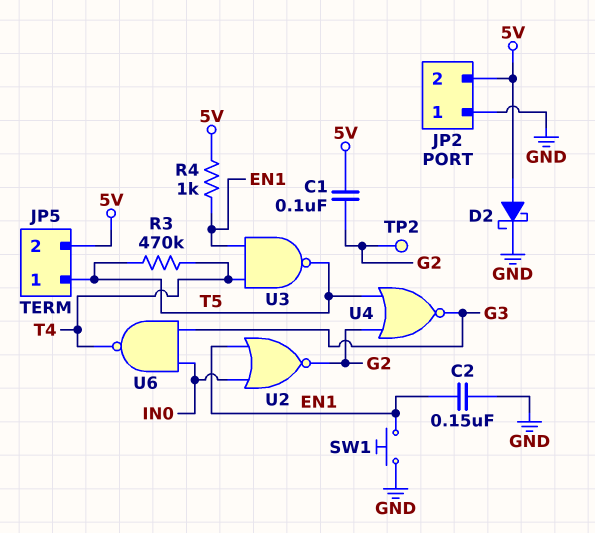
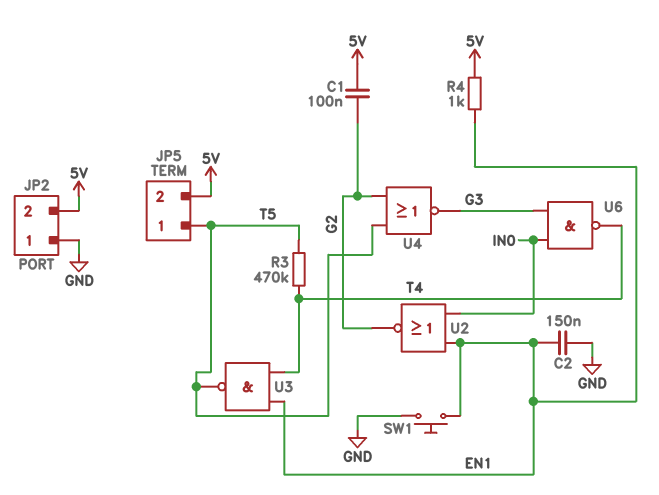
D2: schottky (A 5V, K GND) -> none
TP2: test point (G2) -> none

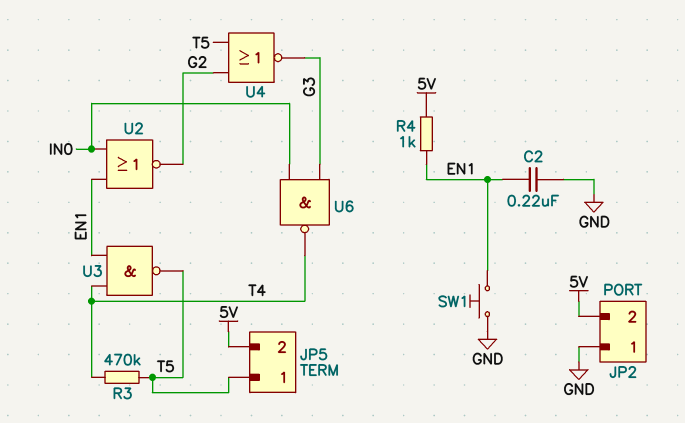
C1: 100nF (5V, G2) -> none
C2: 150nF (EN1, GND) -> 220nF (EN1, GND)

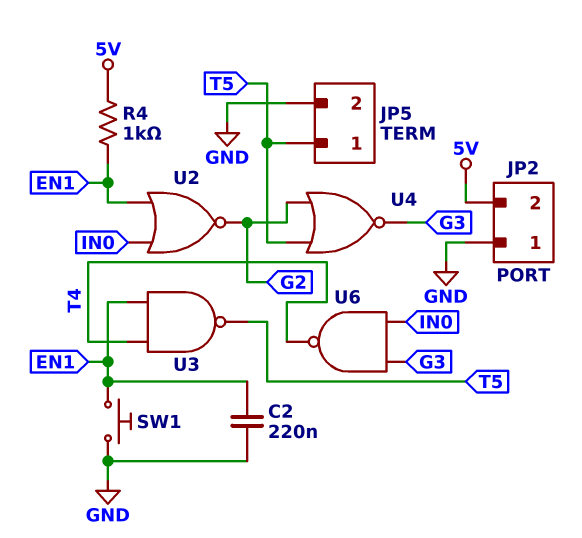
JP5 pin 2: 5V -> GND
R3: 470k (T4, T5) -> none

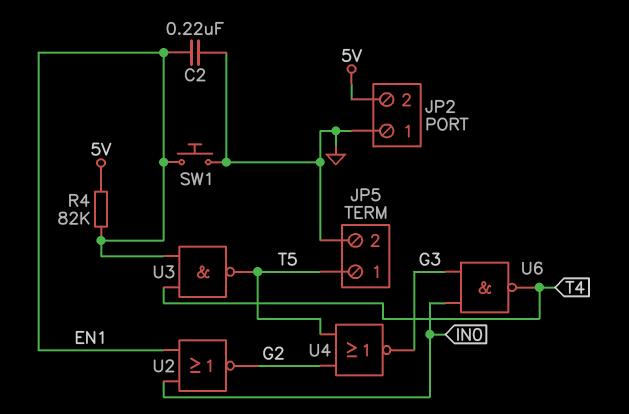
R4: 1k (5V, EN1) -> 82k (5V, EN1)

